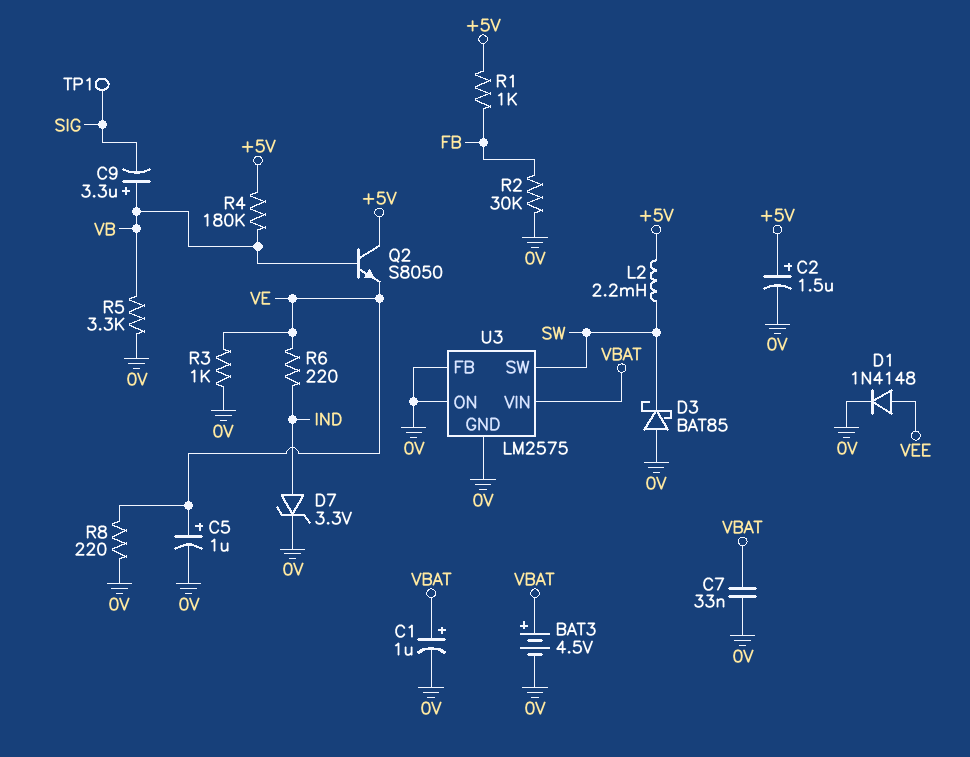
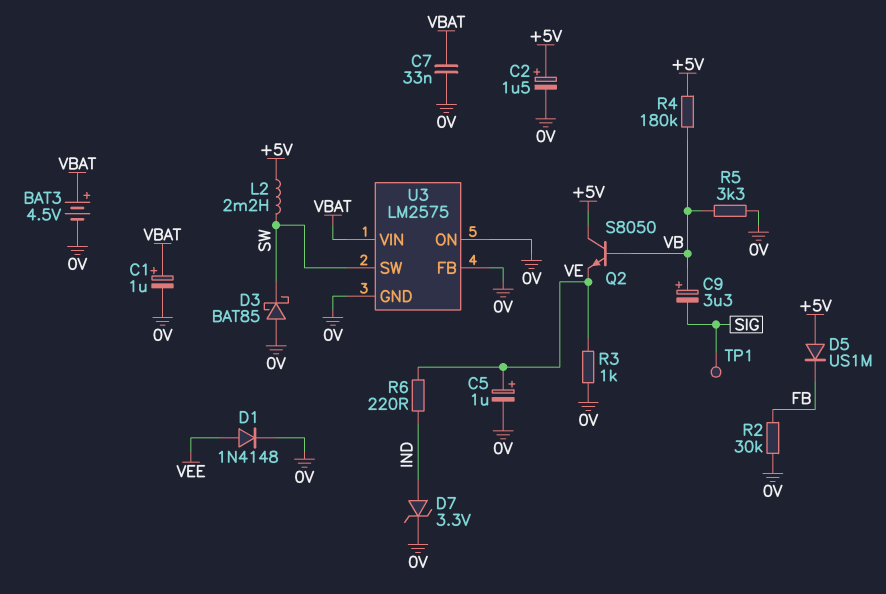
D5: none -> diode US1M (A +5V, K FB)
R1: 1k (+5V, FB) -> none
R8: 220 (0V, VE) -> none

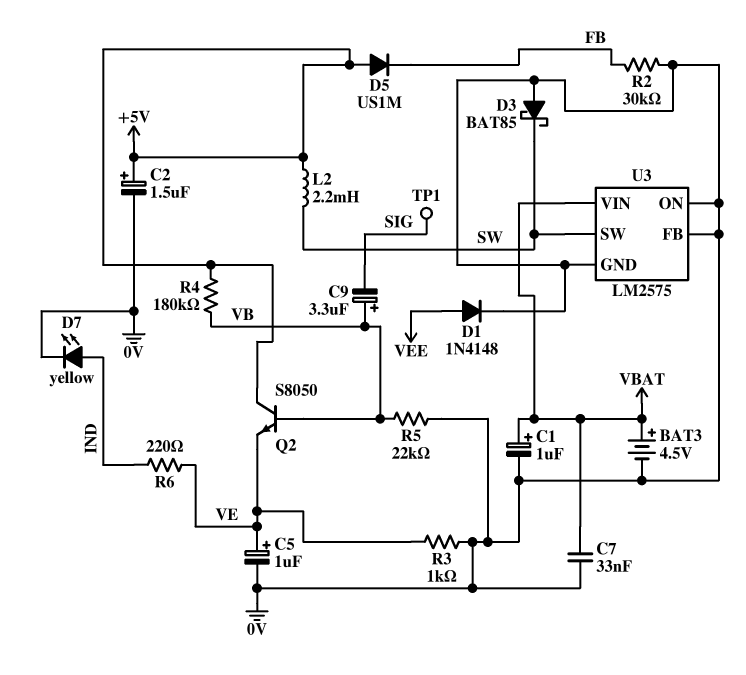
D7: zener 3.3V (A IND, K 0V) -> LED yellow (A IND, K 0V)
R5: 3.3k (0V, VB) -> 22k (0V, VB)

